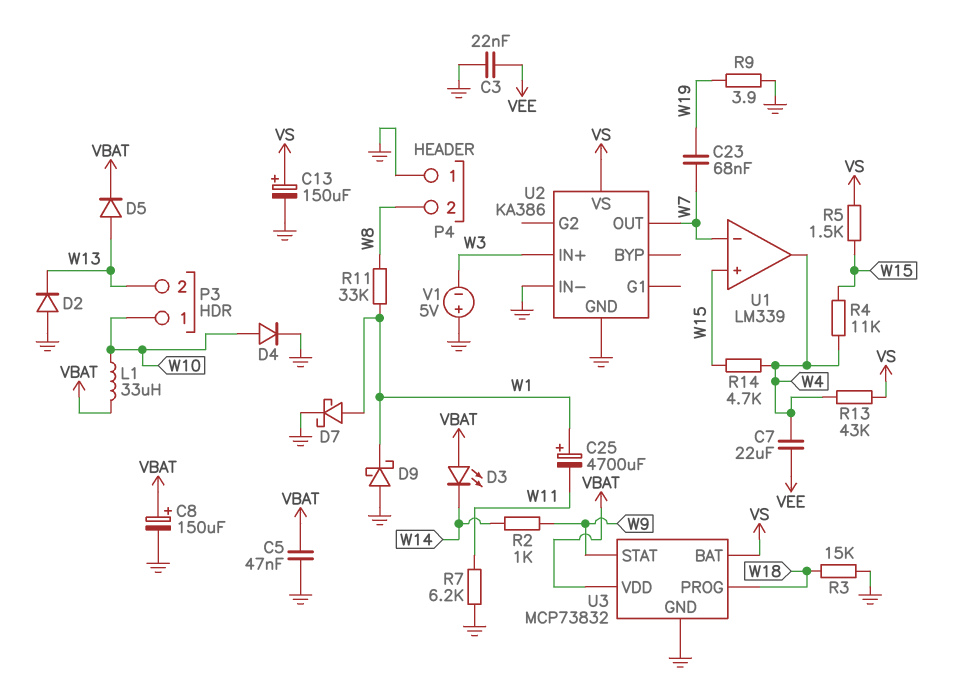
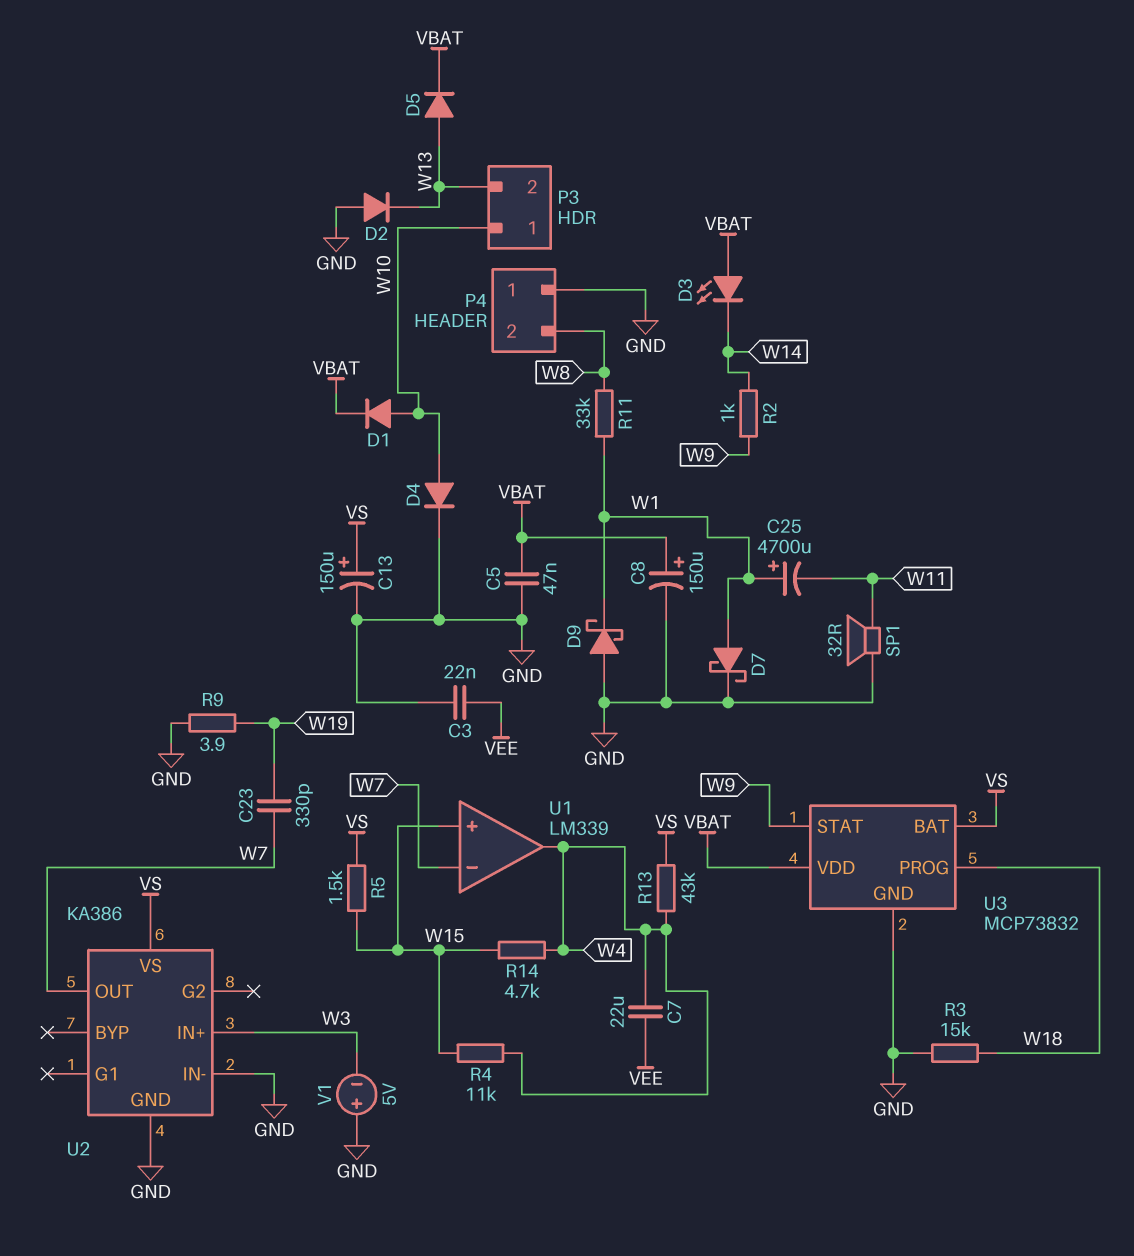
C23: 68nF (W7, W19) -> 330pF (W7, W19)
D1: none -> diode (A W10, K VBAT)
L1: 33uH (VBAT, W10) -> none
R7: 6.2k (GND, W11) -> none
SP1: none -> speaker 32R (GND, W11)

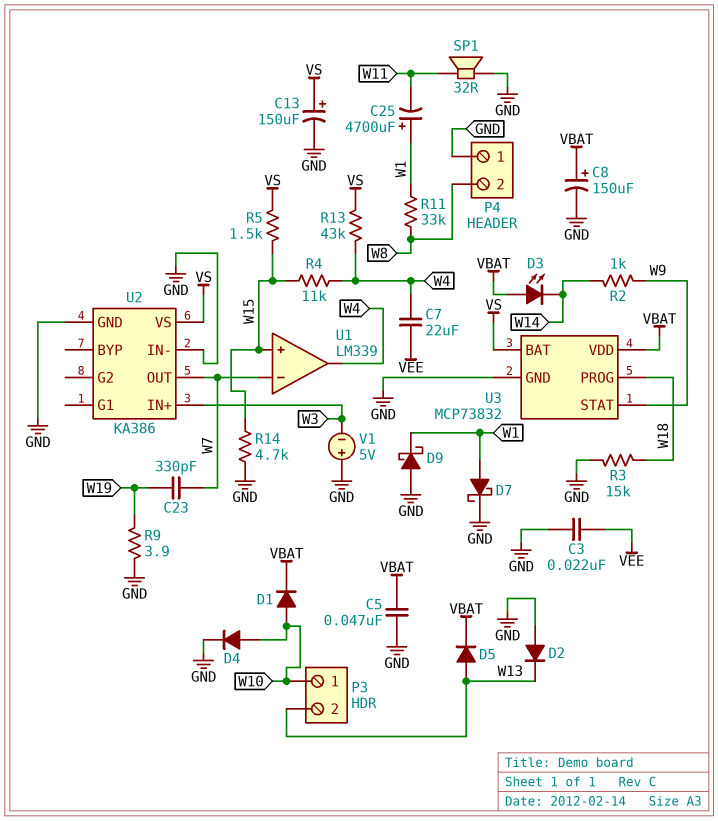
R14: 4.7k (W4, W15) -> 4.7k (GND, W15)

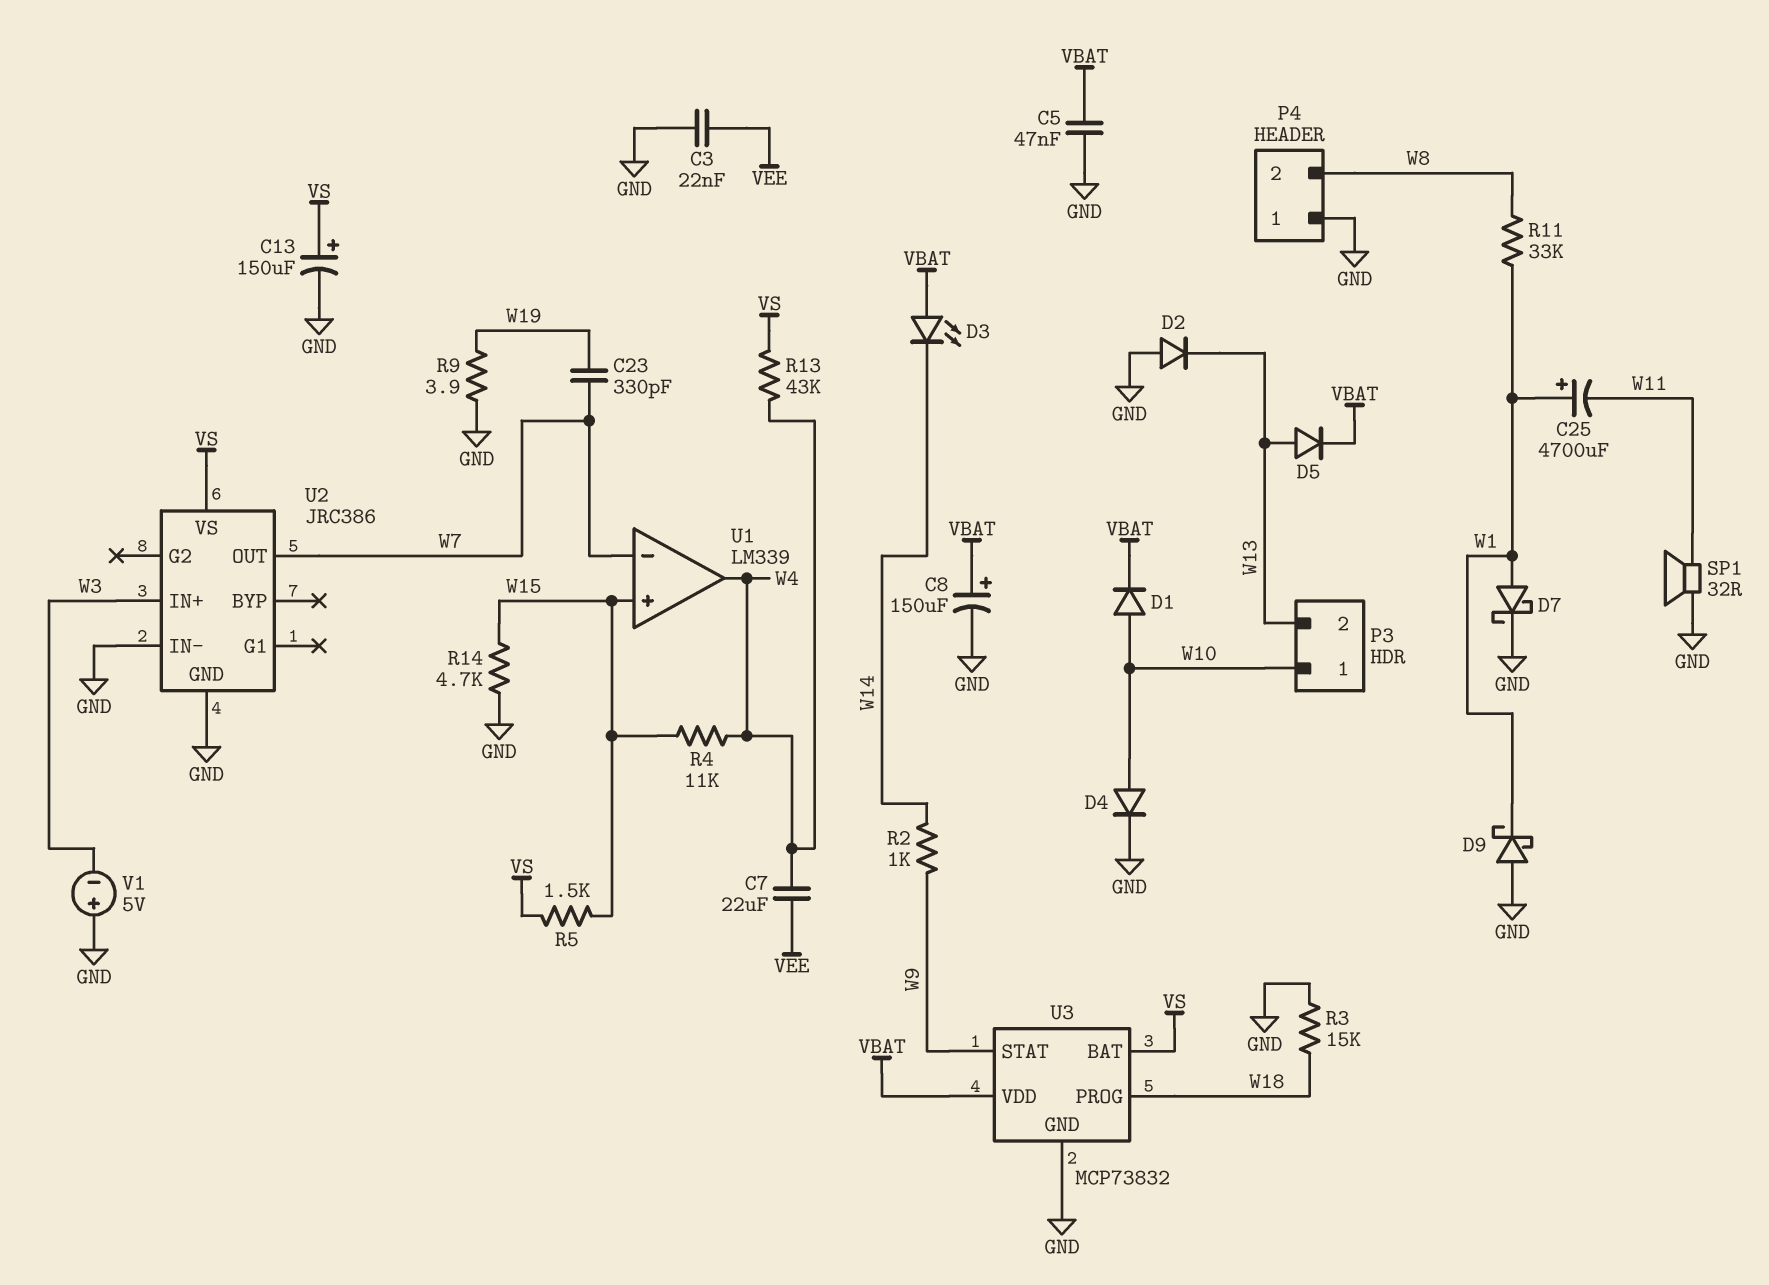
U2: KA386 -> JRC386

